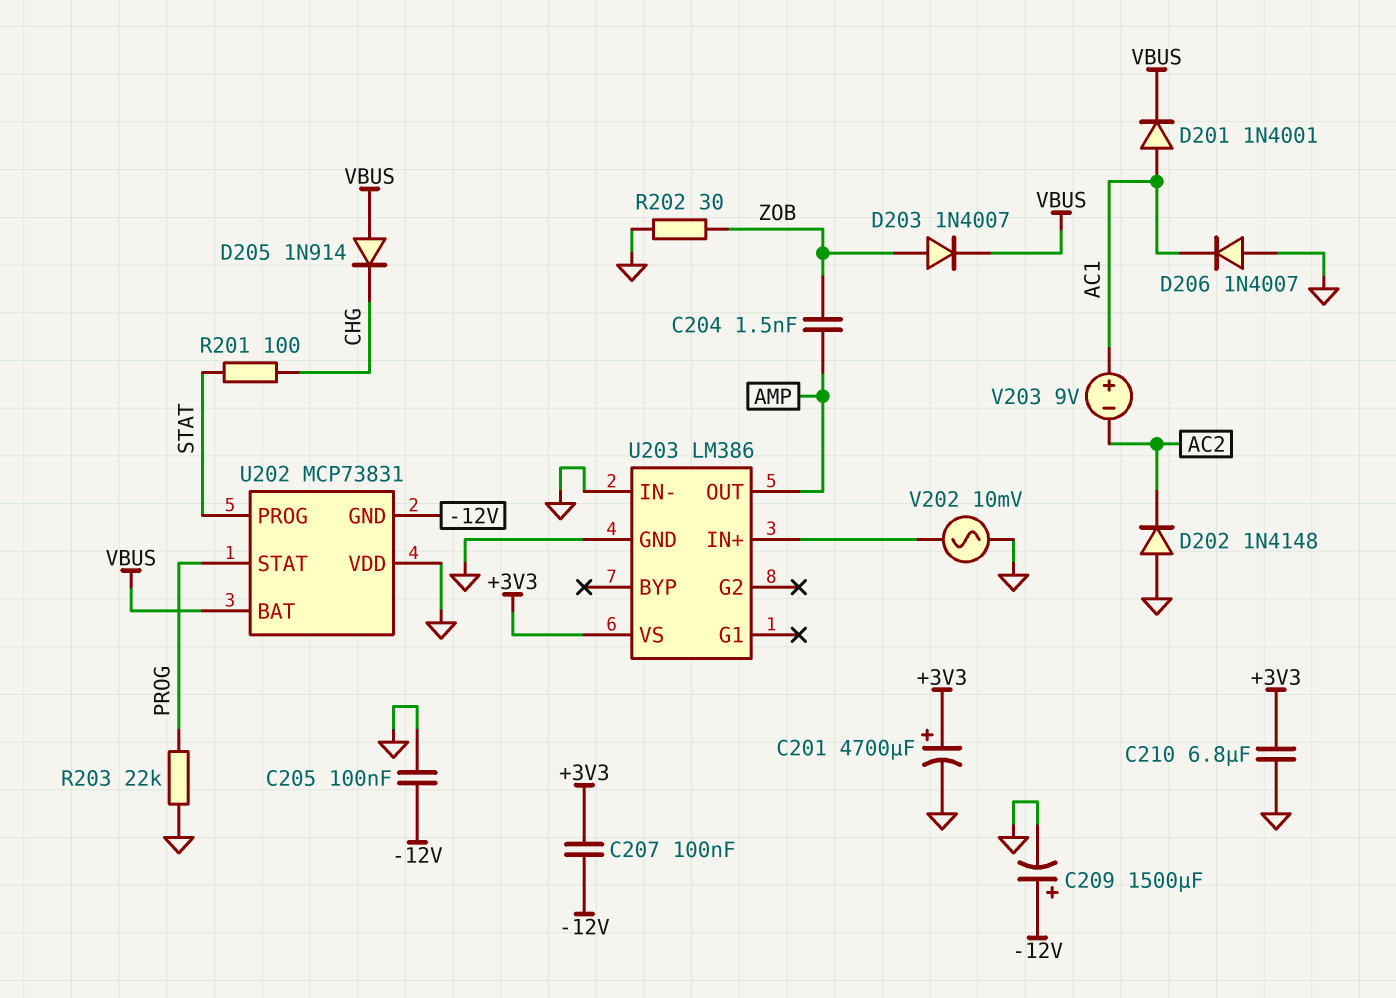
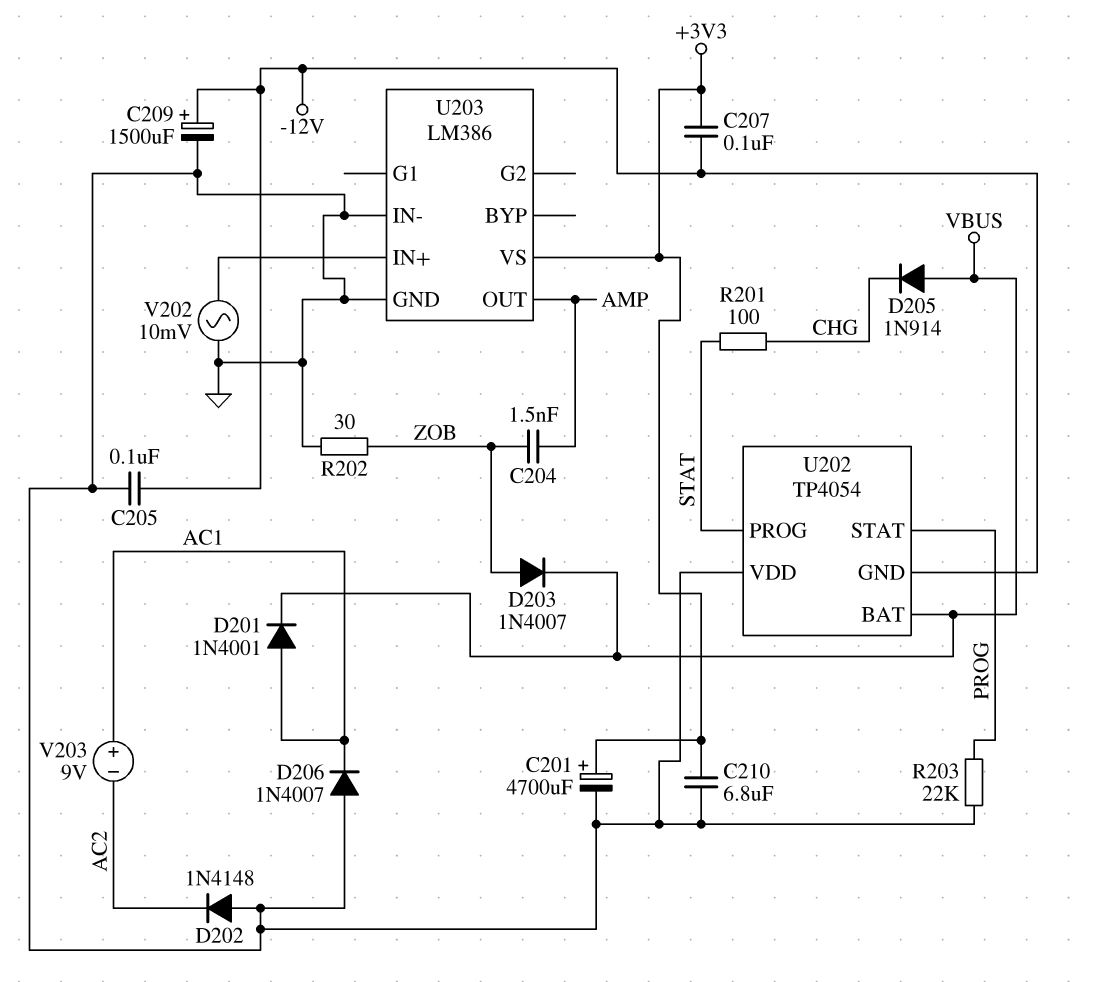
U202: MCP73831 -> TP4054

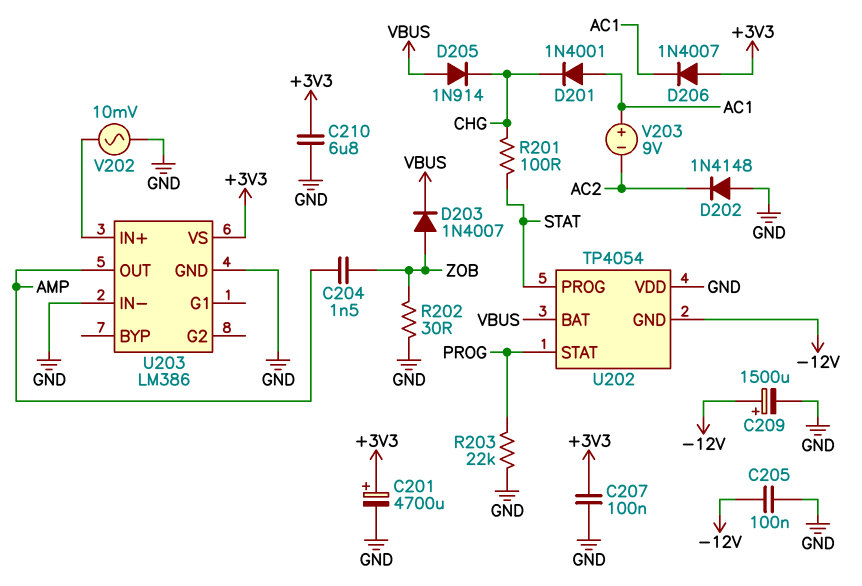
C207: 100nF (+3V3, -12V) -> 100nF (+3V3, GND)
D201: diode 1N4001 (A AC1, K VBUS) -> diode 1N4001 (A AC1, K CHG)
D206: diode 1N4007 (A GND, K AC1) -> diode 1N4007 (A +3V3, K AC1)

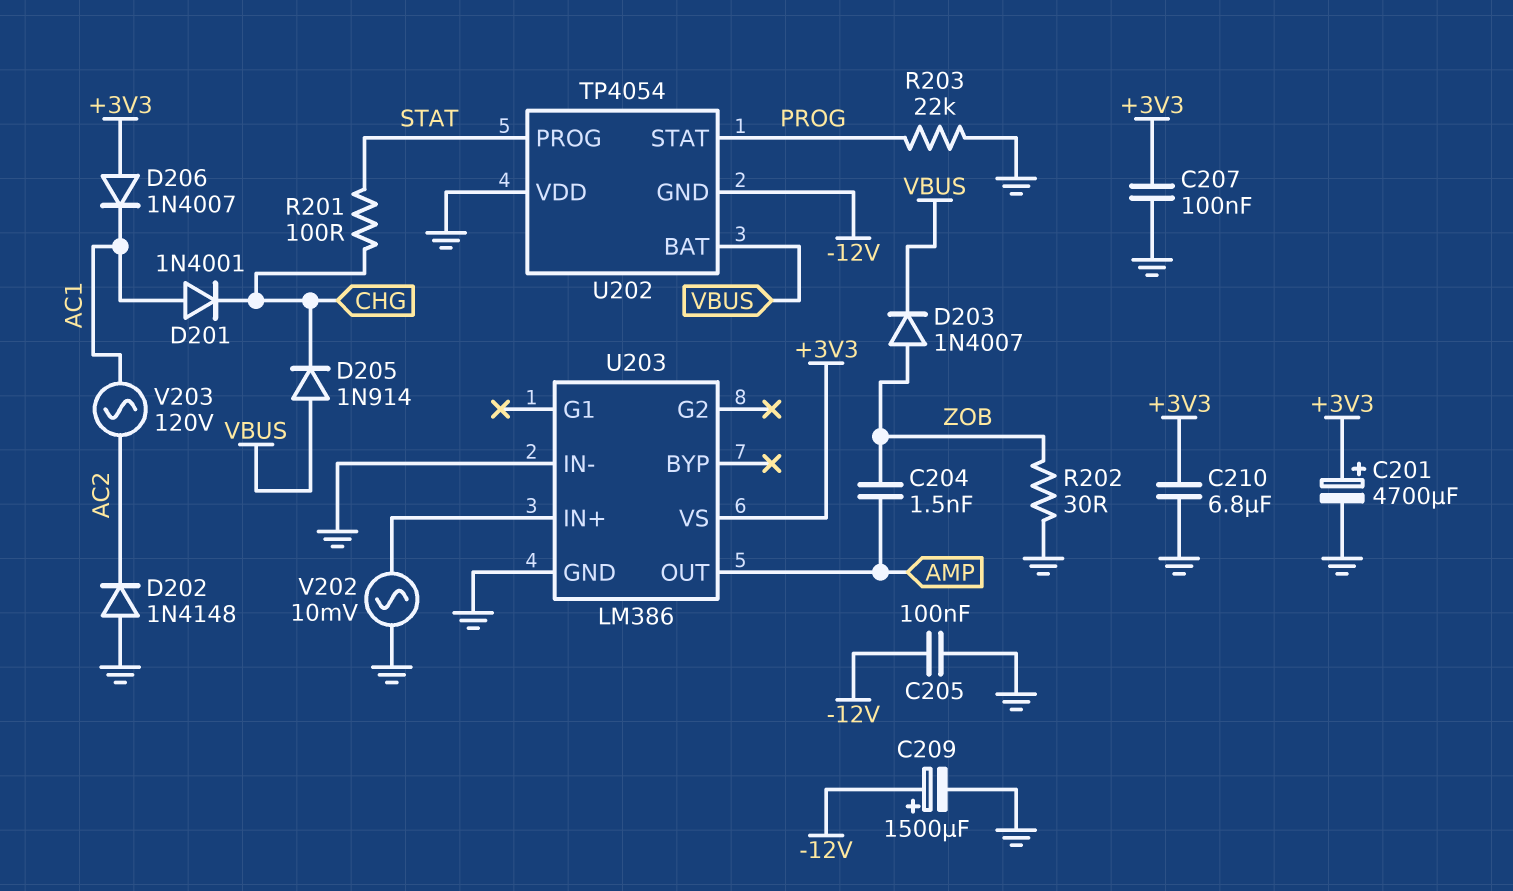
V203: 9V (plus AC1, minus AC2) -> AC 120V (AC1, AC2)

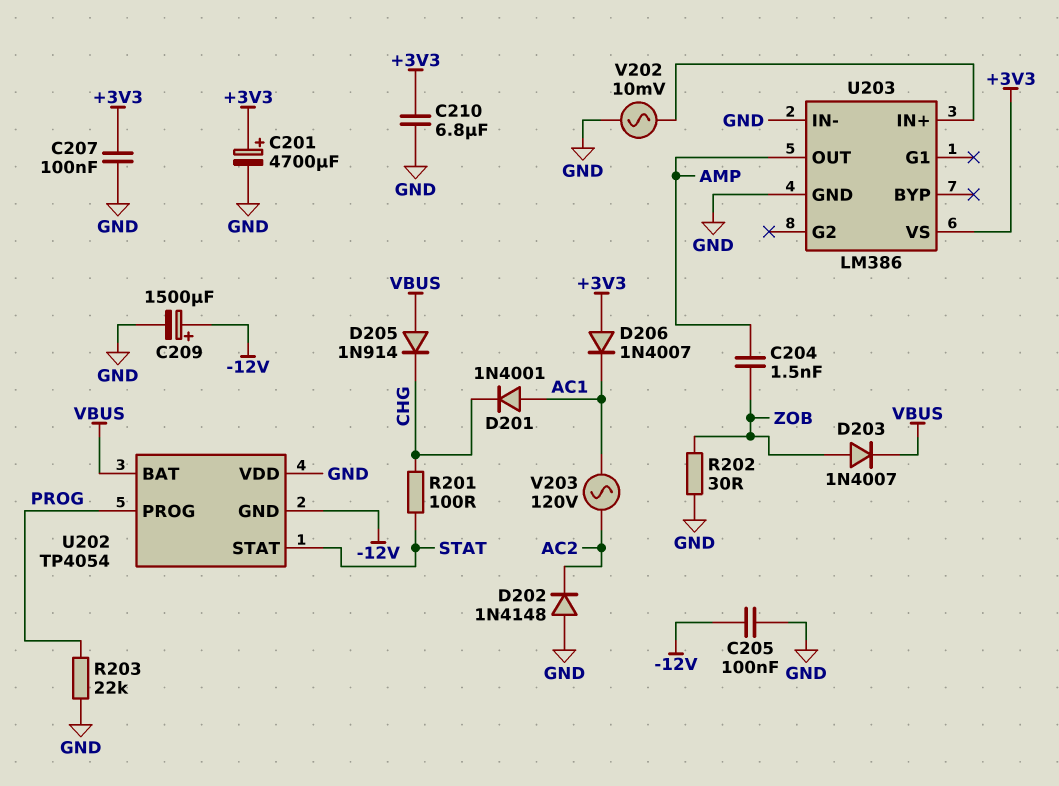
U202 pin PROG: STAT -> PROG
U202 pin STAT: PROG -> STAT

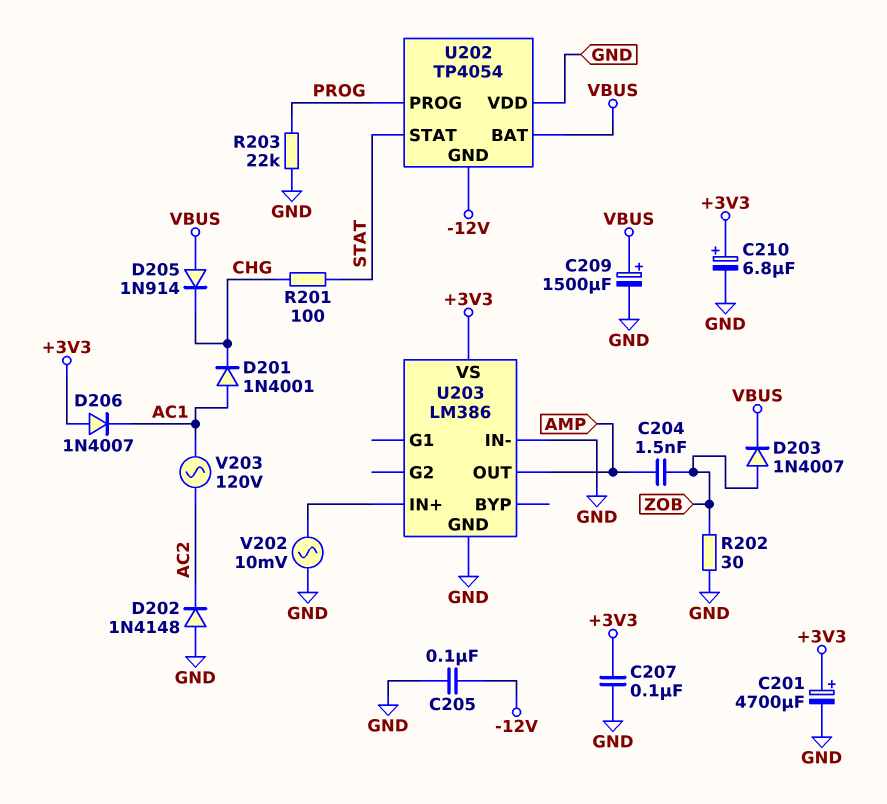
C209: 1500uF (plus -12V, minus GND) -> 1500uF (plus VBUS, minus GND)
C210: 6.8uF (+3V3, GND) -> 6.8uF (plus +3V3, minus GND)

